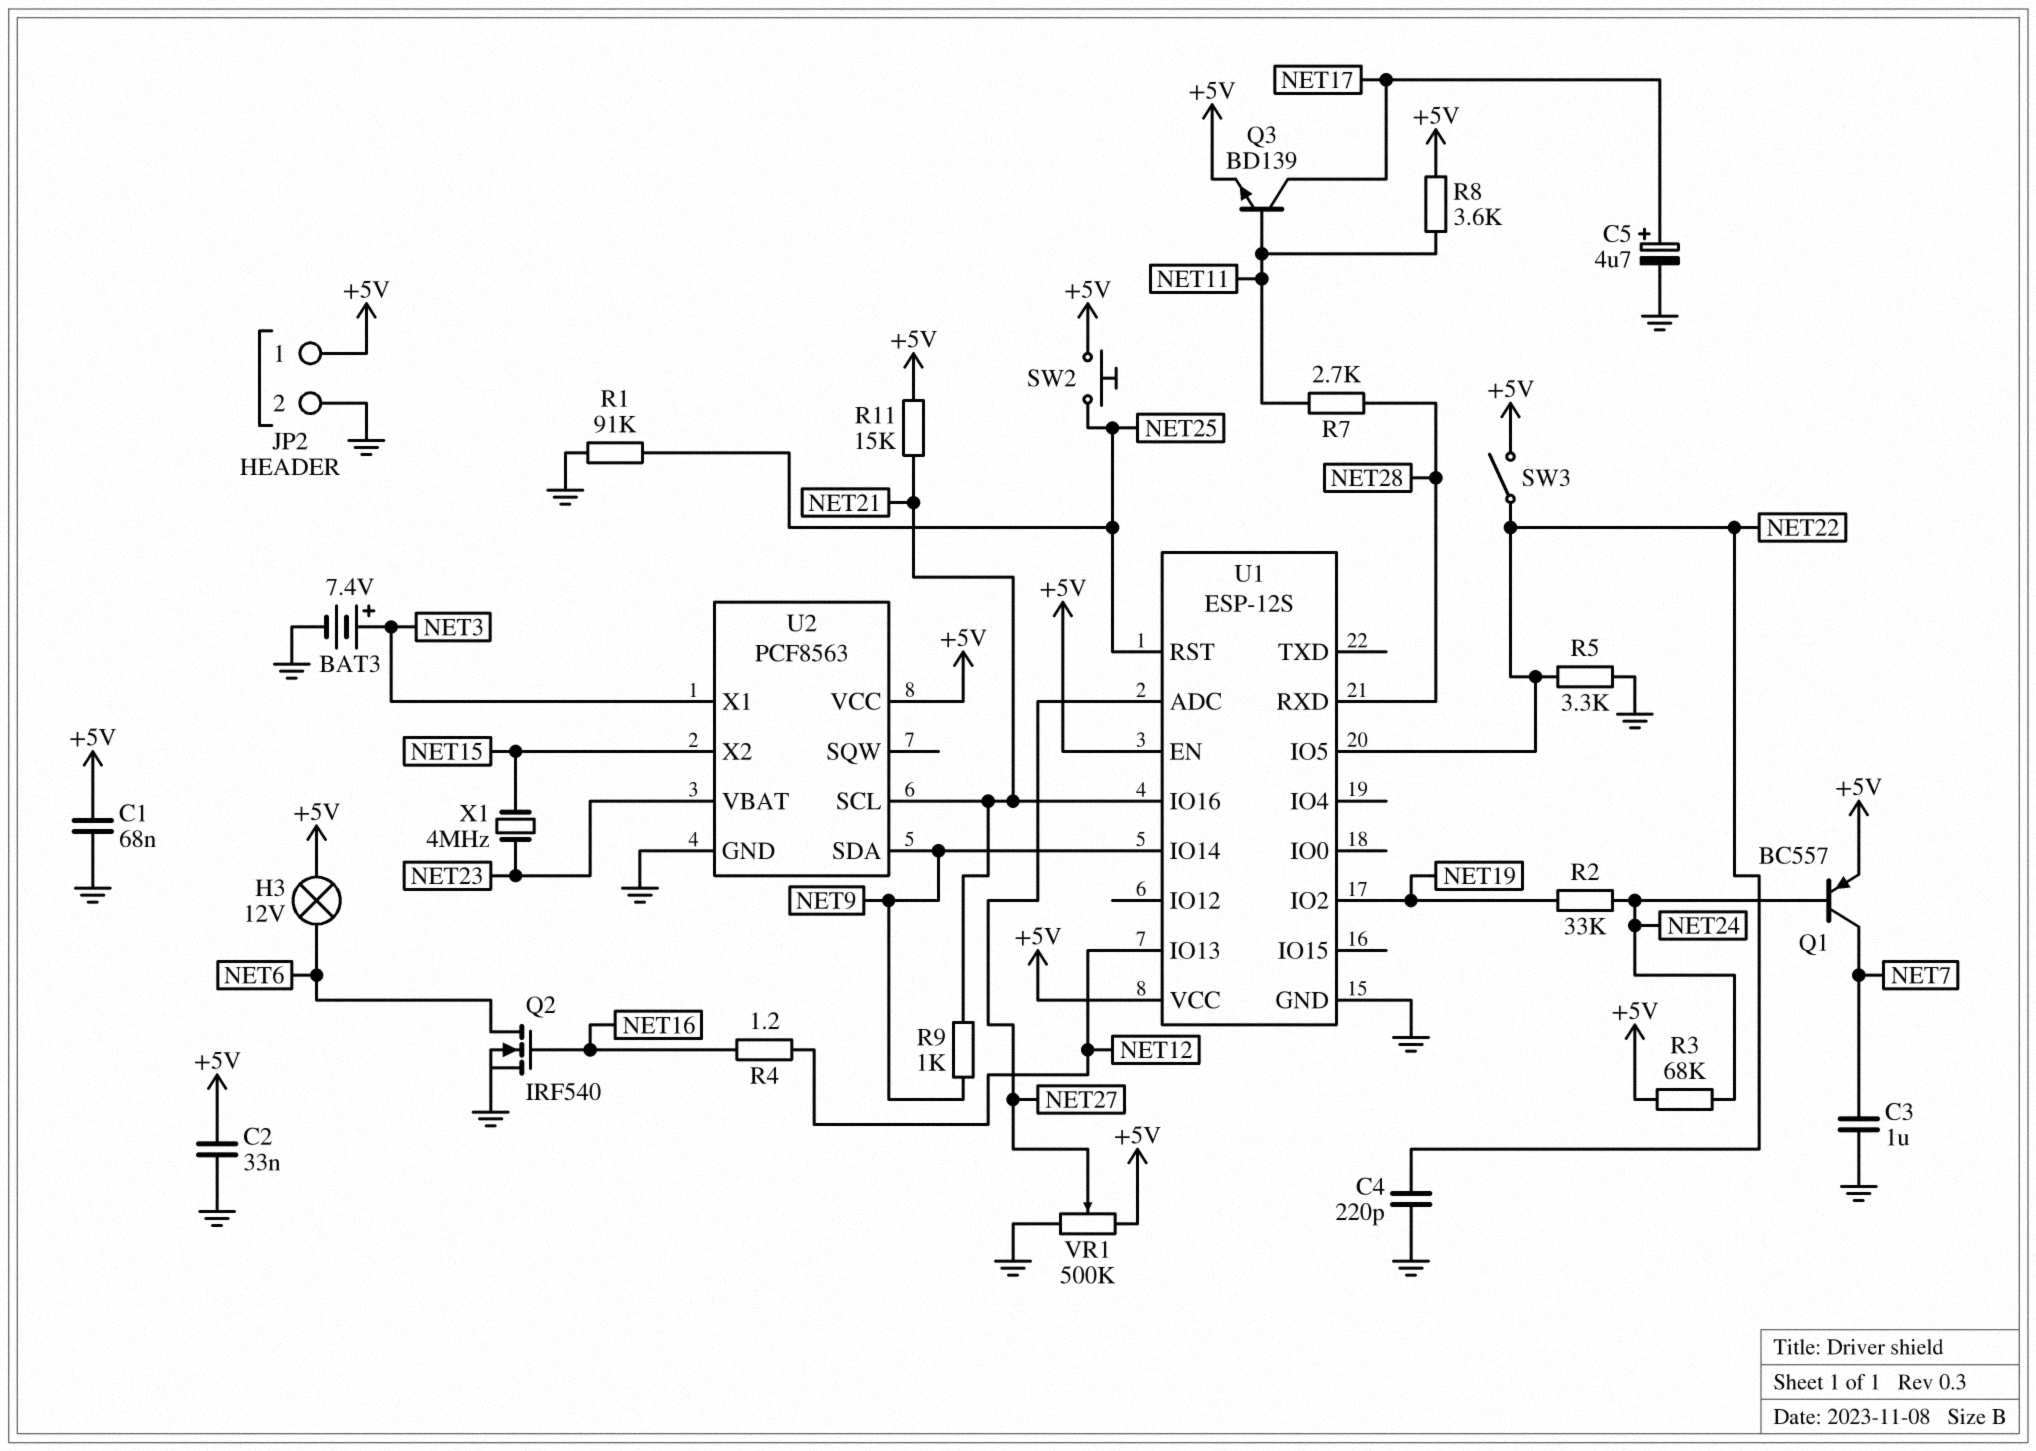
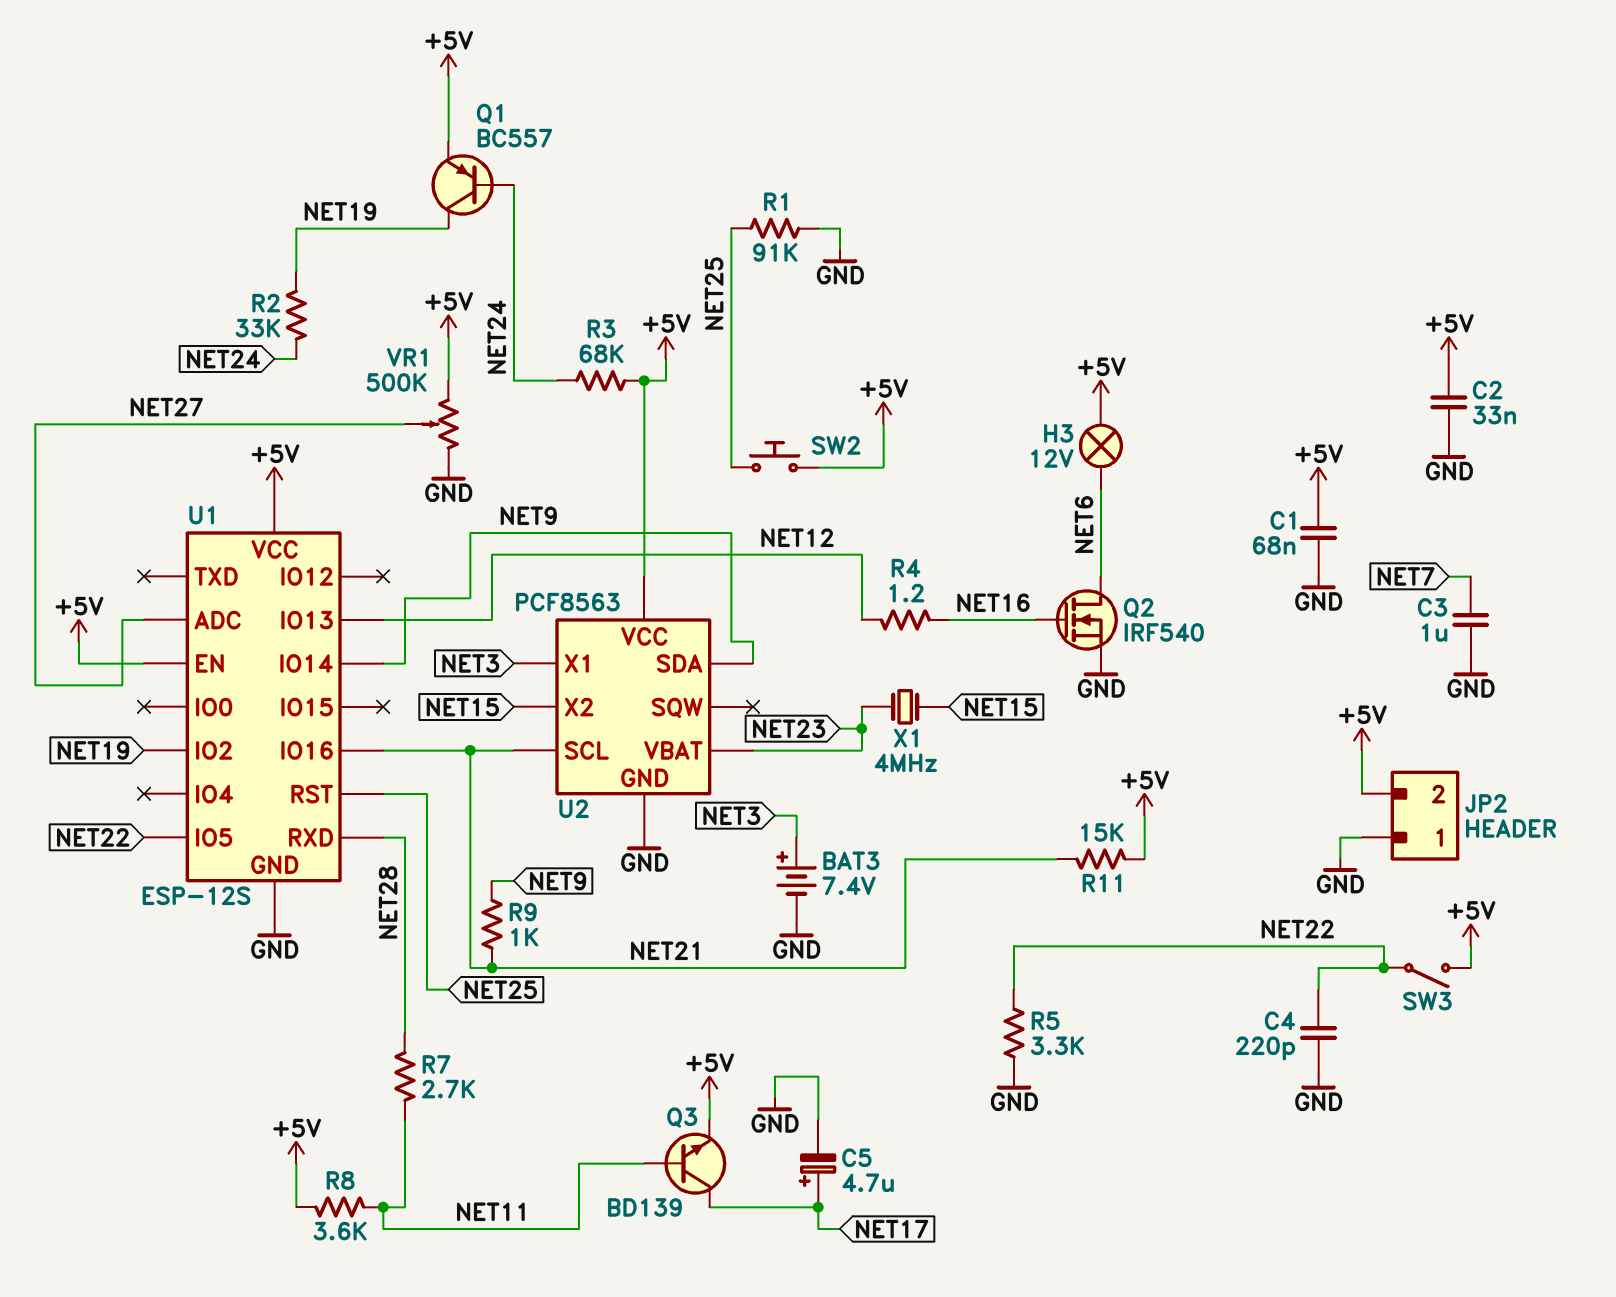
JP2 pin 1: +5V -> GND
JP2 pin 2: GND -> +5V
Q1: PNP BC557 (B NET24, C NET7, E +5V) -> PNP BC557 (B NET24, C NET19, E +5V)

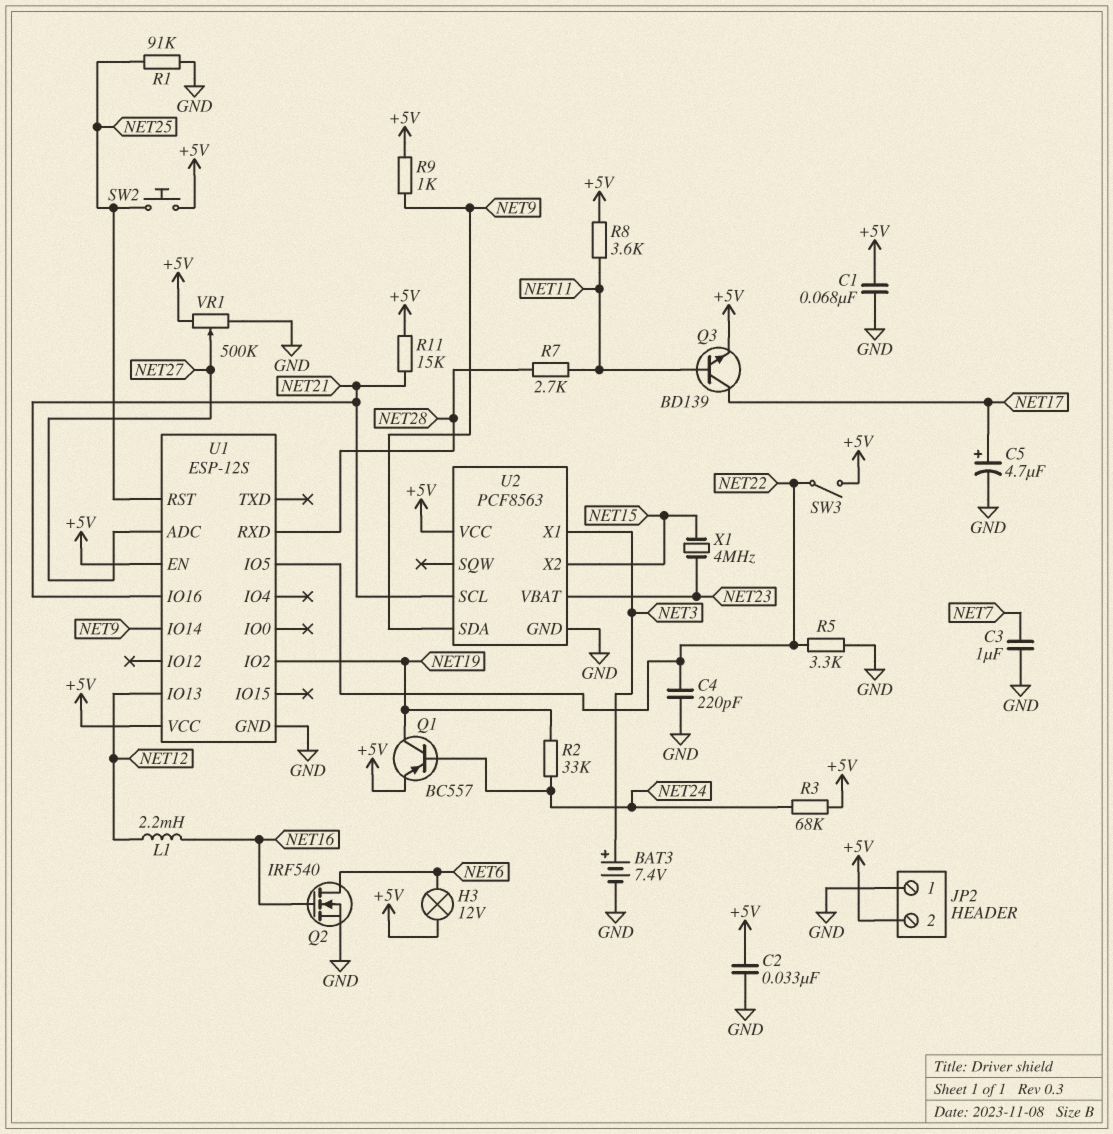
L1: none -> 2.2mH (NET12, NET16)
R4: 1.2 (NET12, NET16) -> none
R9: 1k (NET9, NET21) -> 1k (+5V, NET9)

